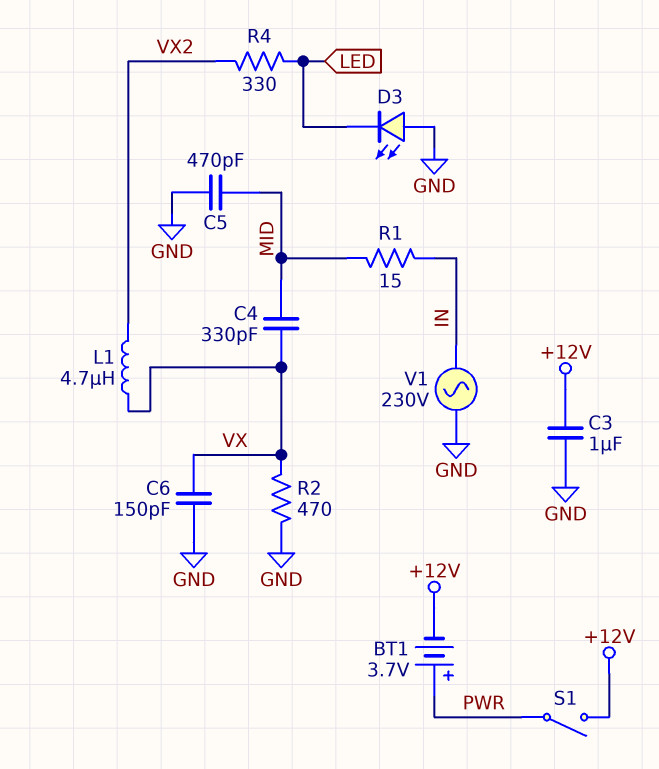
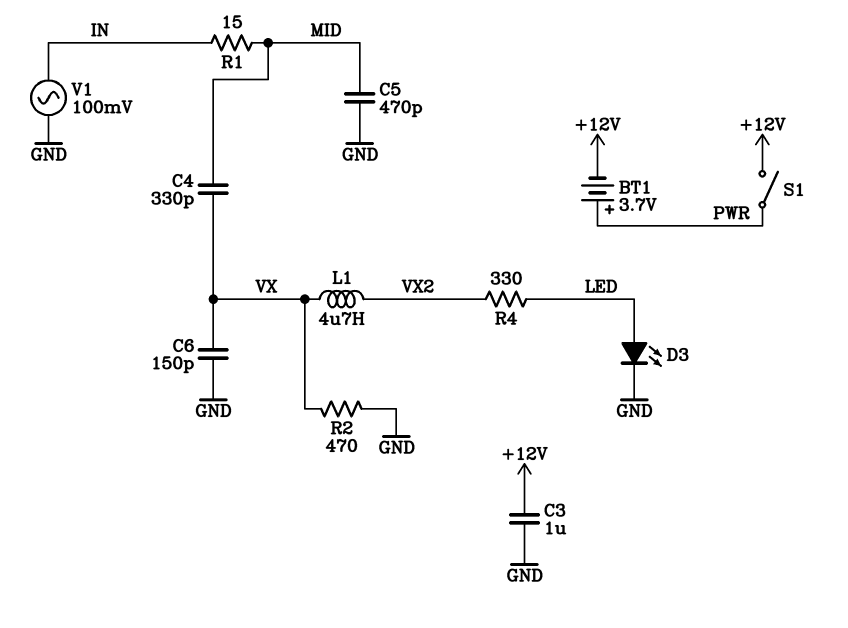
D3: LED (A GND, K LED) -> LED (A LED, K GND)
V1: AC 230V (GND, IN) -> AC 100mV (GND, IN)

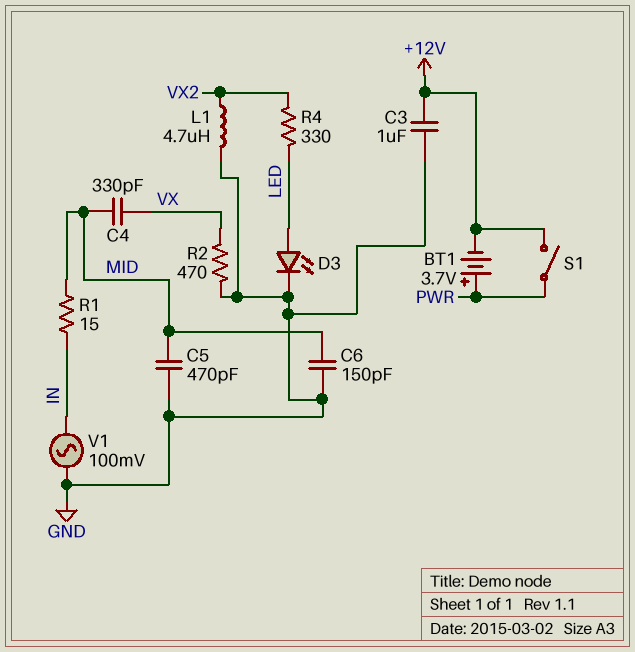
C6: 150pF (GND, VX) -> 150pF (GND, MID)
L1: 4.7uH (VX, VX2) -> 4.7uH (GND, VX2)

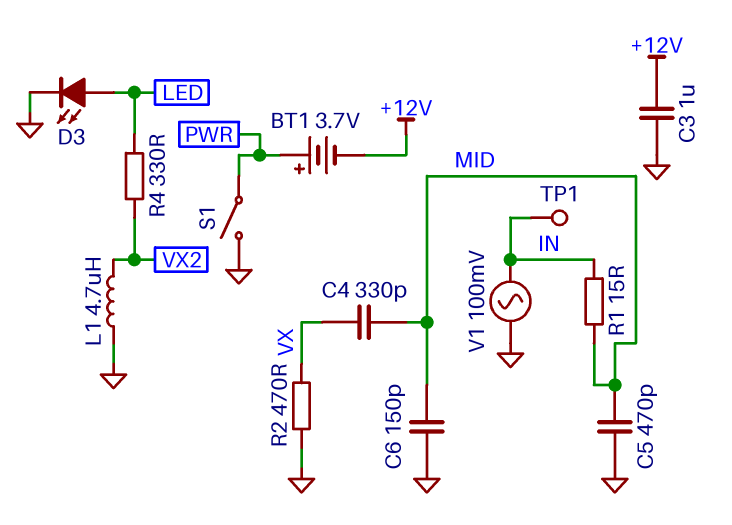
S1: switch (+12V, PWR) -> switch (GND, PWR)
TP1: none -> test point (IN)

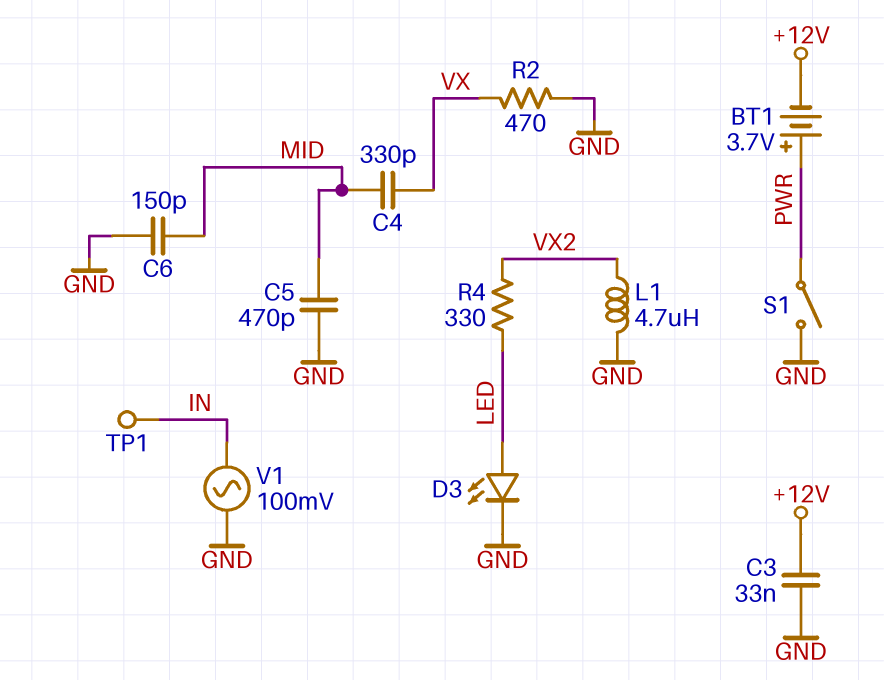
C3: 1uF (+12V, GND) -> 33nF (+12V, GND)
R1: 15 (IN, MID) -> none

